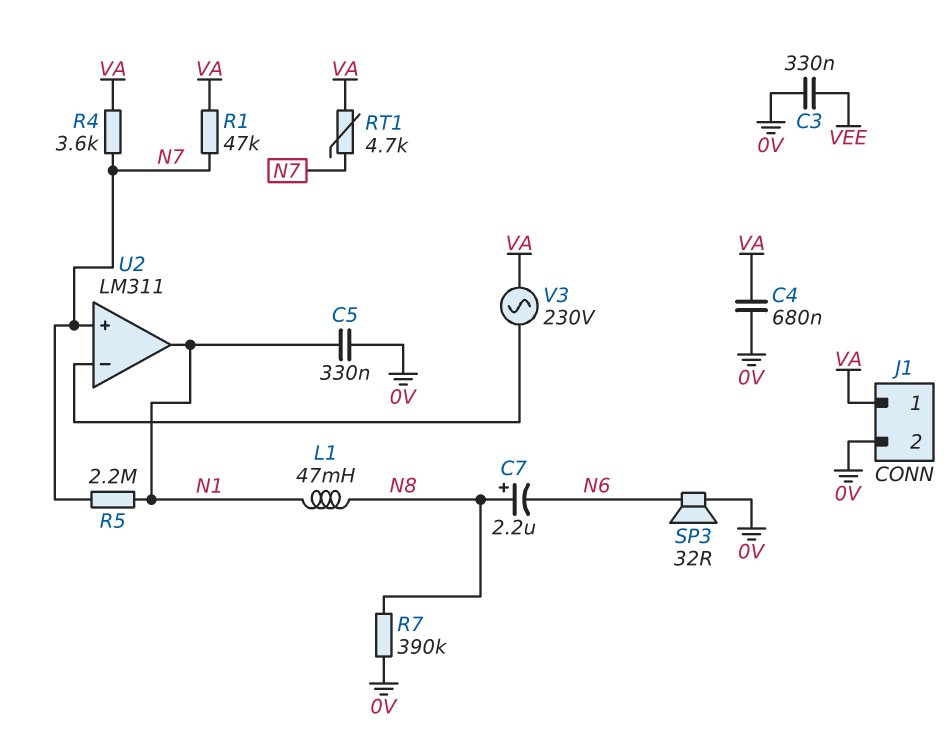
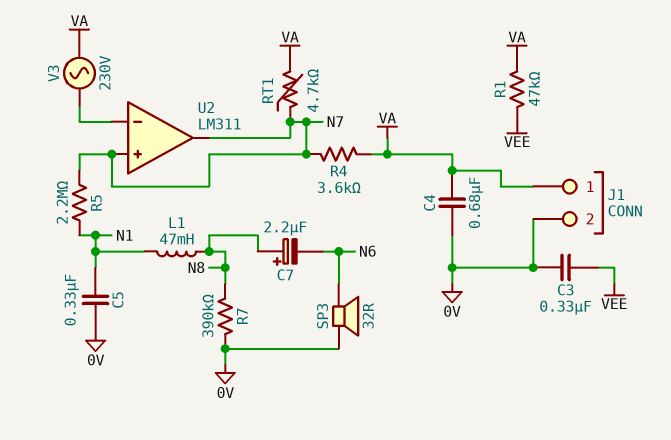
R1: 47k (N7, VA) -> 47k (VA, VEE)
U2 pin out: N1 -> N7

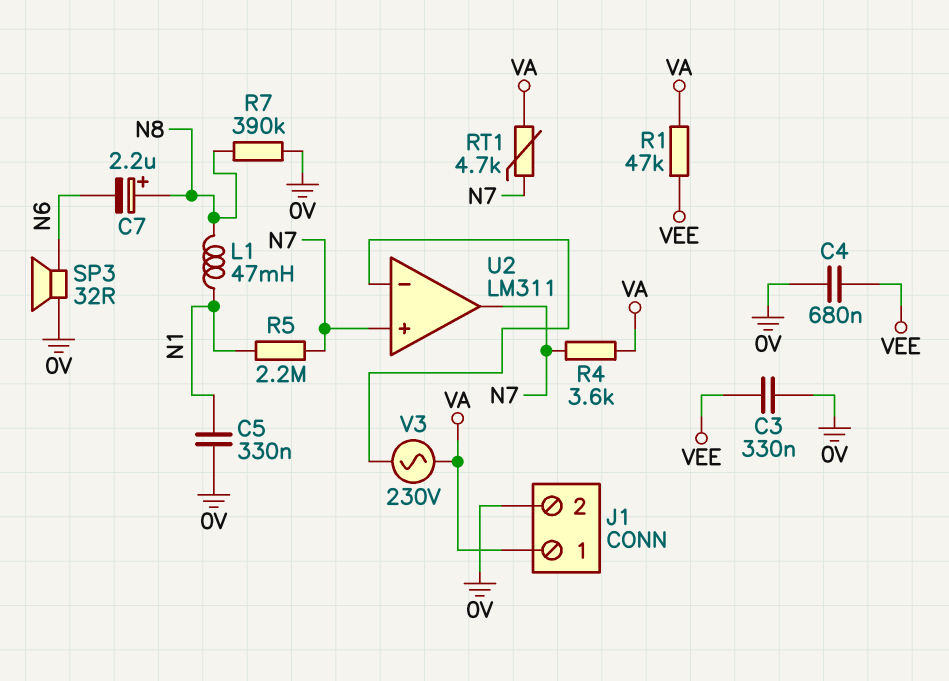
C4: 680nF (0V, VA) -> 680nF (0V, VEE)

